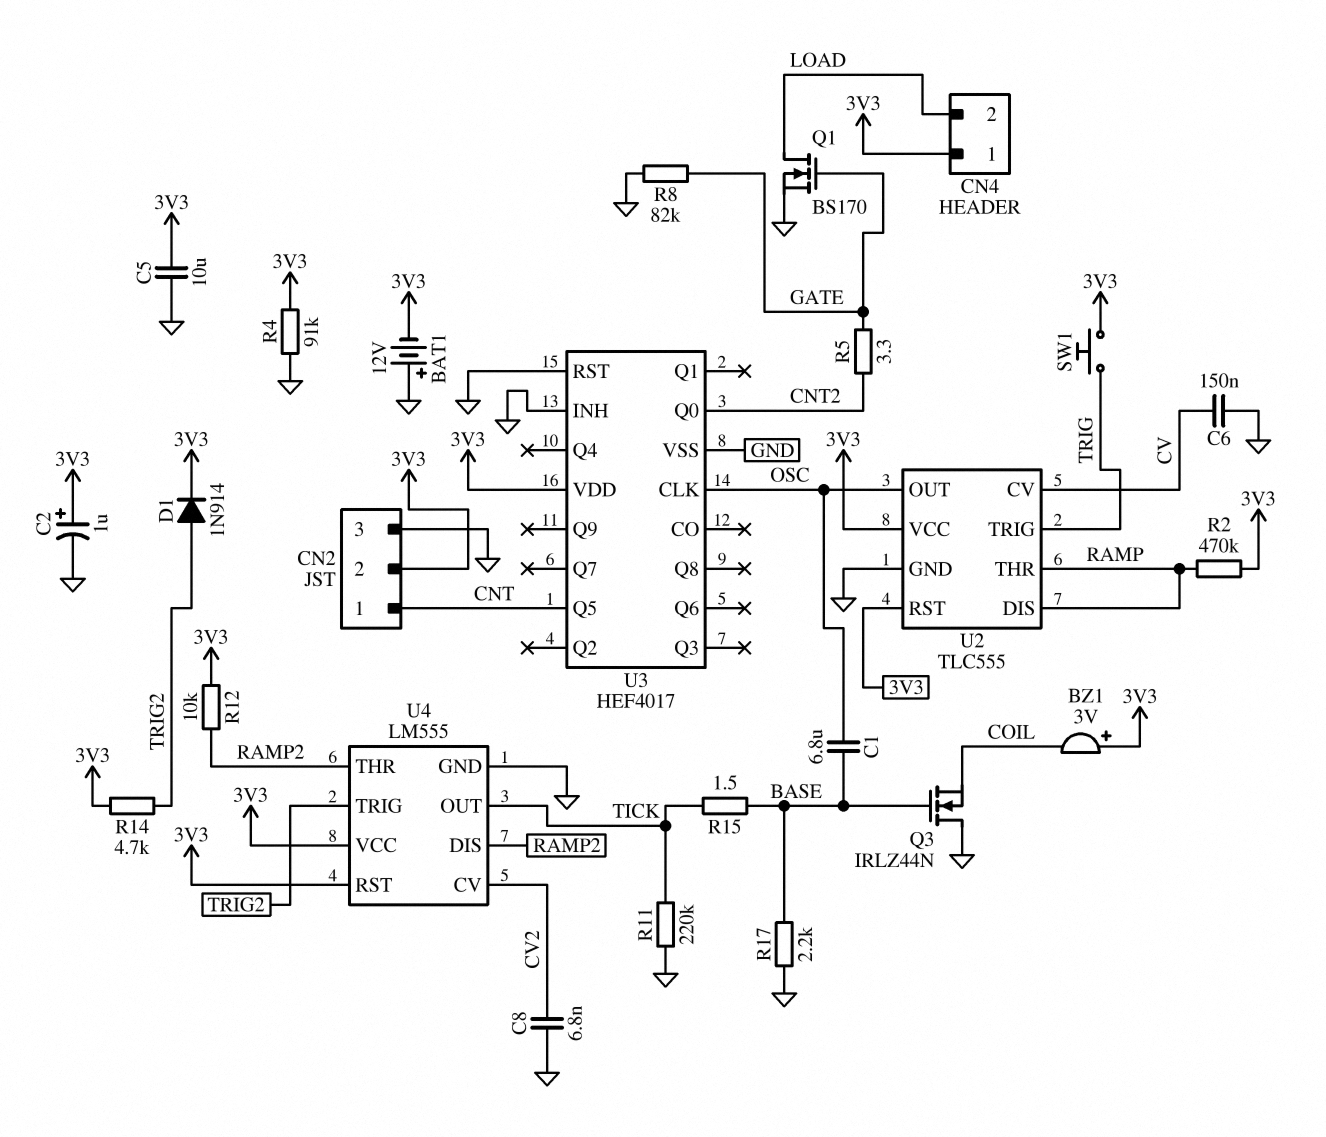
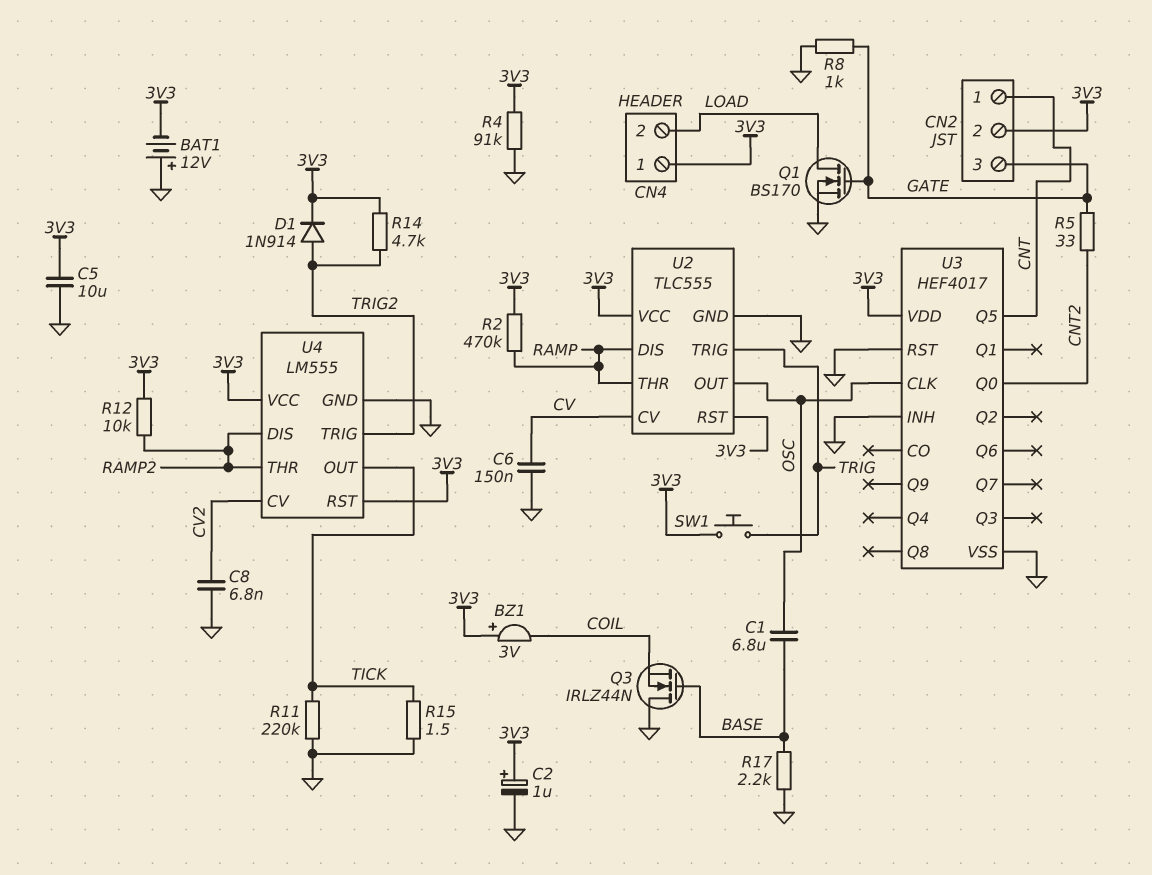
CN2 pin 3: GND -> GATE
R5: 3.3 (CNT2, GATE) -> 33 (CNT2, GATE)
R8: 82k (GATE, GND) -> 1k (GATE, GND)
R15: 1.5 (BASE, TICK) -> 1.5 (GND, TICK)

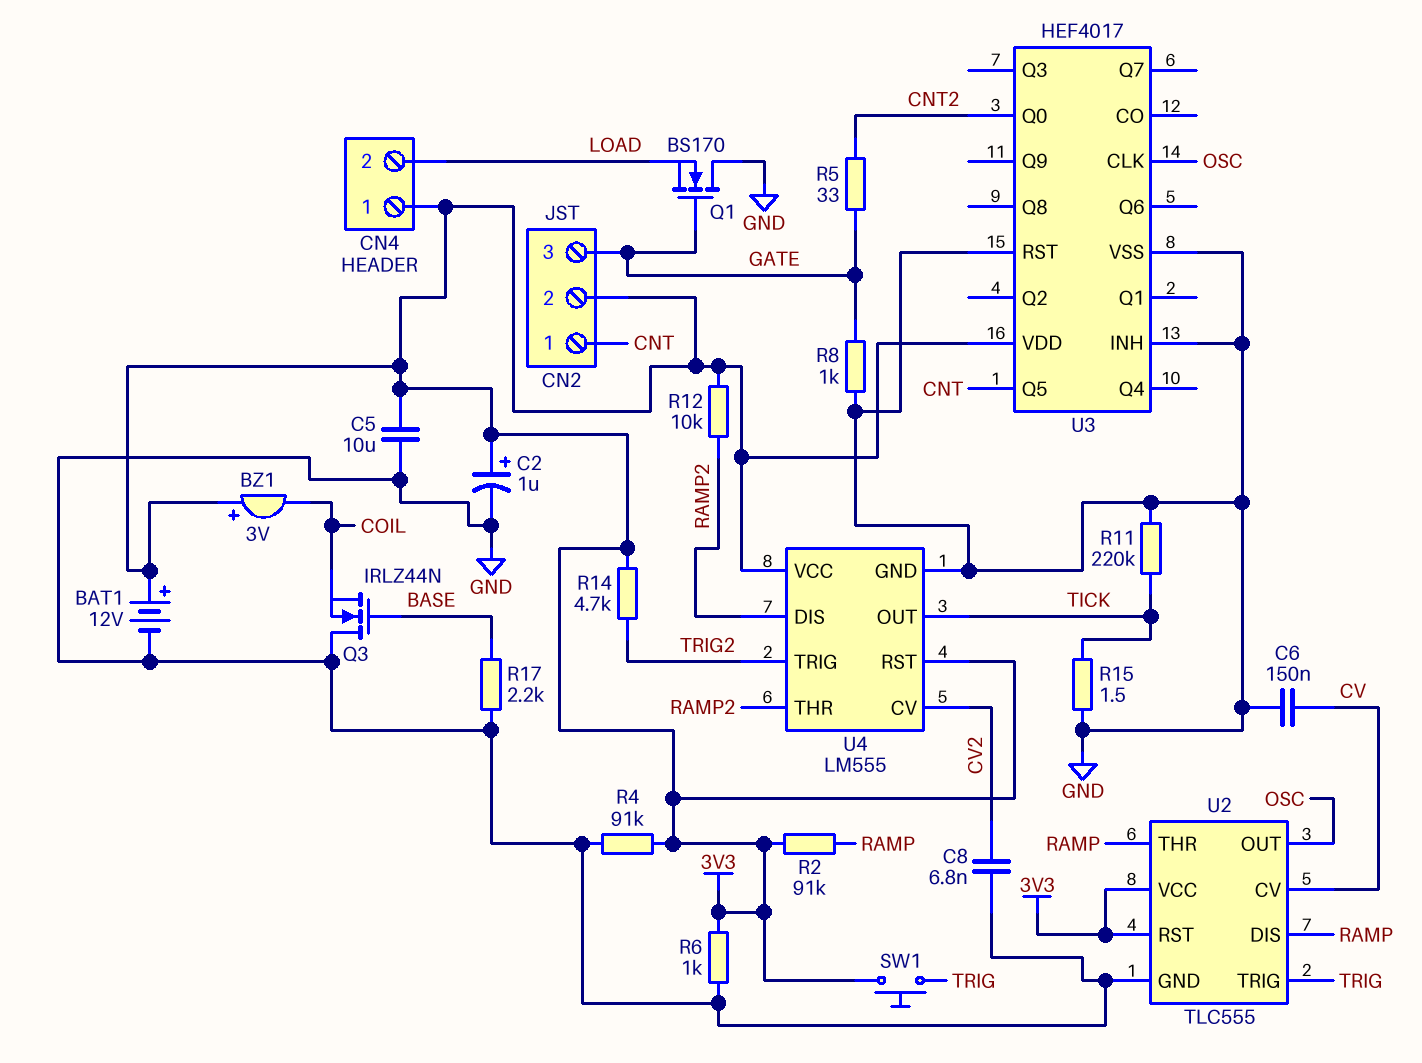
BAT1: 12V (plus GND, minus 3V3) -> 12V (plus 3V3, minus GND)
C1: 6.8uF (BASE, OSC) -> none
D1: diode 1N914 (A TRIG2, K 3V3) -> none
Q1: NMOS BS170 (G GATE, D LOAD, S GND) -> NMOS BS170 (G GATE, D GND, S LOAD)
R2: 470k (3V3, RAMP) -> 91k (3V3, RAMP)
R6: none -> 1k (3V3, GND)

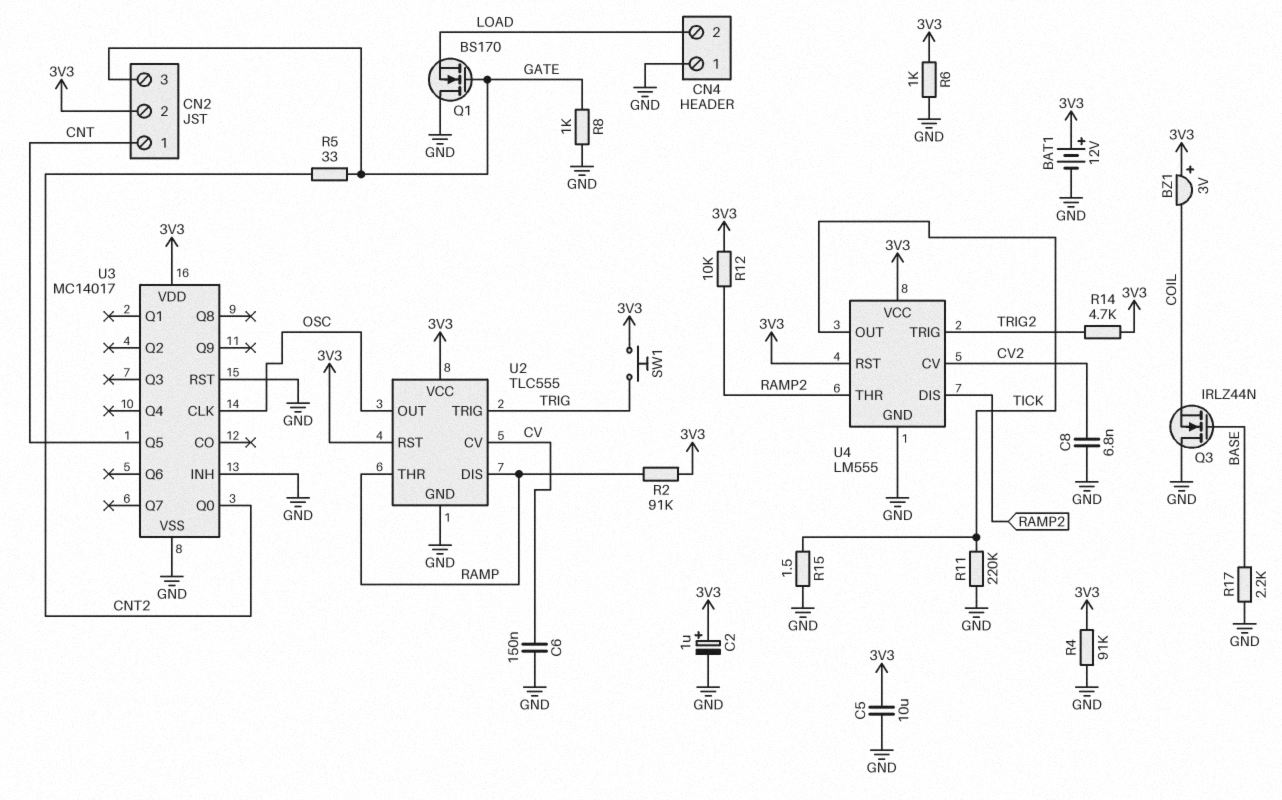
CN4 pin 1: 3V3 -> GND
U3: HEF4017 -> MC14017

